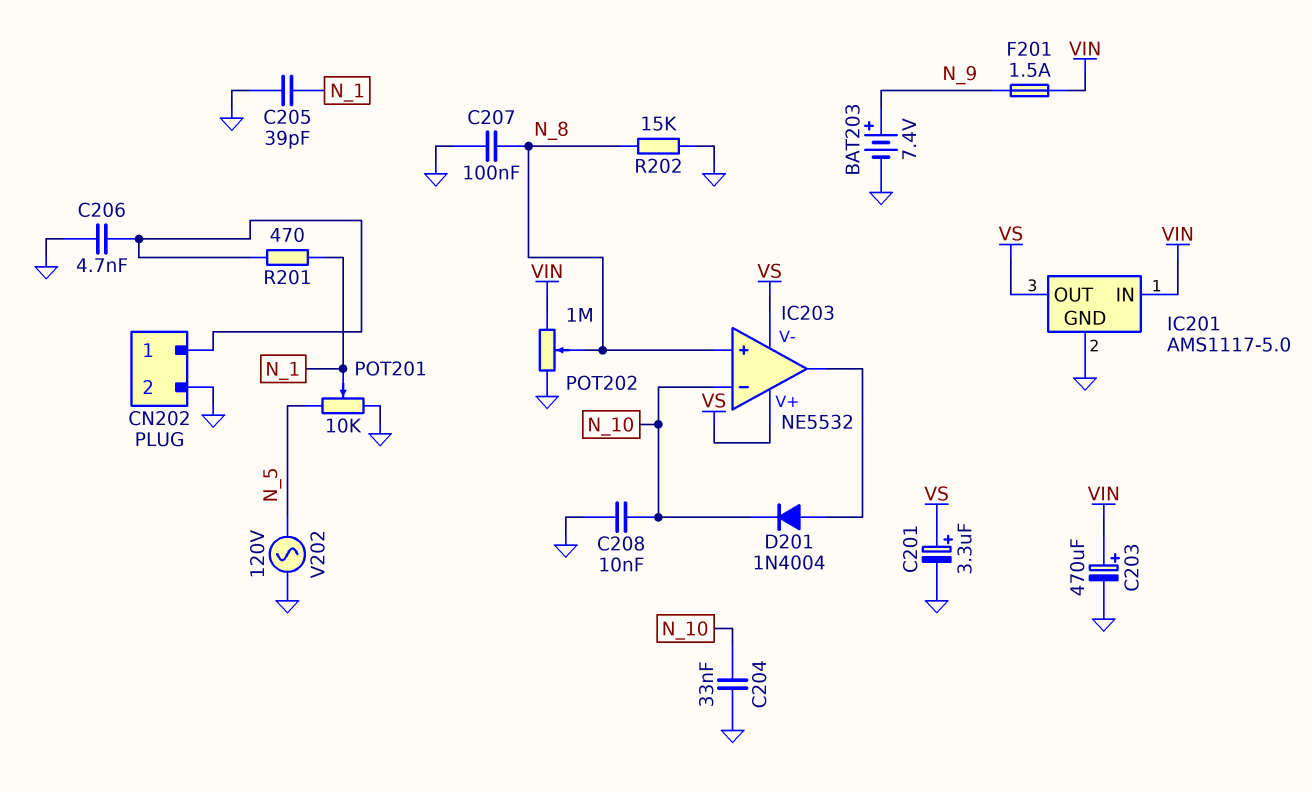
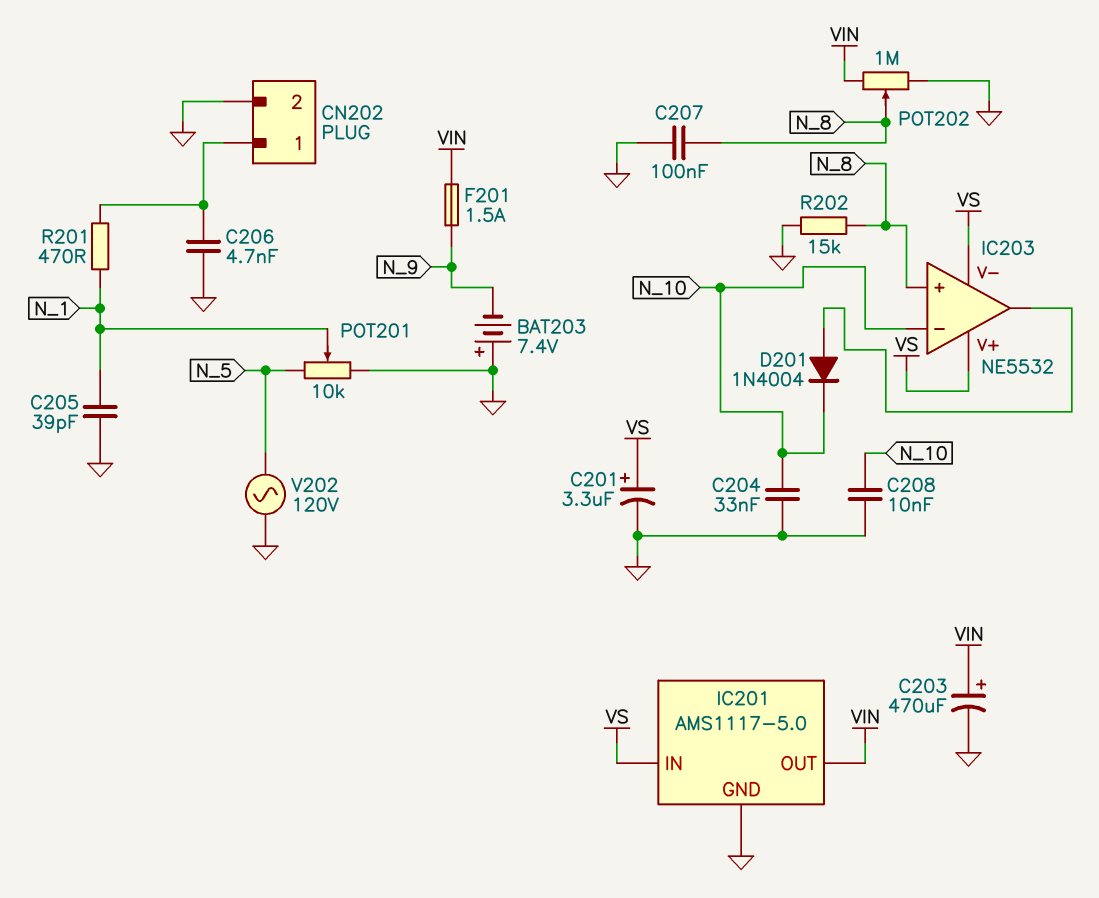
BAT203: 7.4V (plus N_9, minus GND) -> 7.4V (plus GND, minus N_9)
IC201 pin IN: VIN -> VS
IC201 pin OUT: VS -> VIN

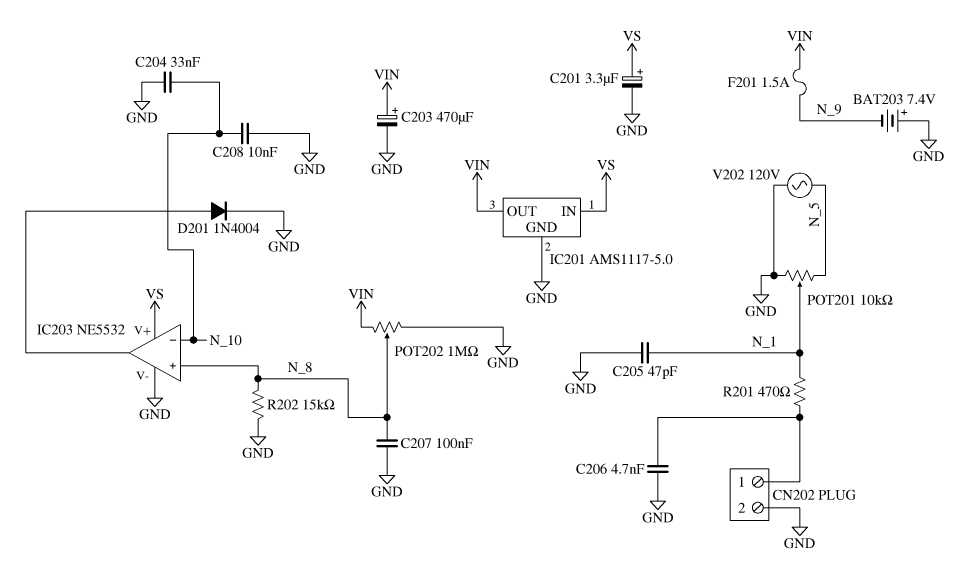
C205: 39pF (GND, N_1) -> 47pF (GND, N_1)
D201: diode 1N4004 (A IC203/out, K N_10) -> diode 1N4004 (A IC203/out, K GND)
IC203 pin V-: VS -> GND

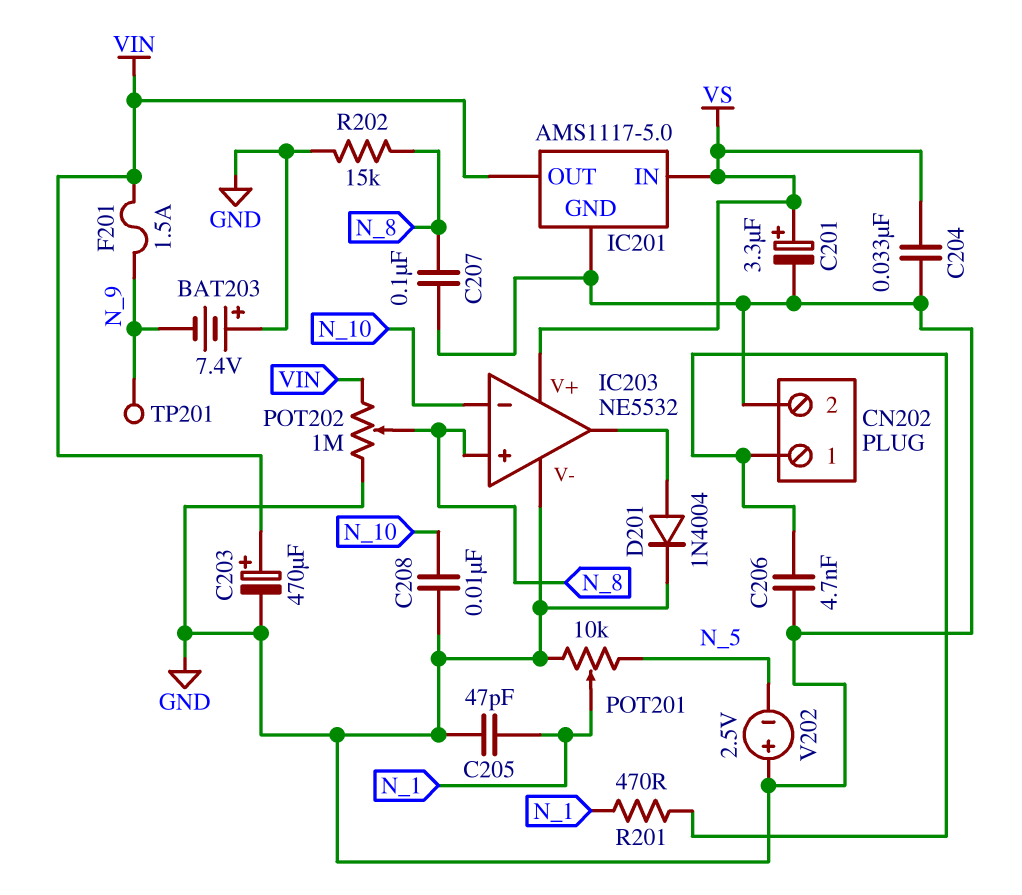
C204: 33nF (GND, N_10) -> 33nF (GND, VS)
TP201: none -> test point (N_9)
V202: AC 120V (GND, N_5) -> 2.5V (plus GND, minus N_5)

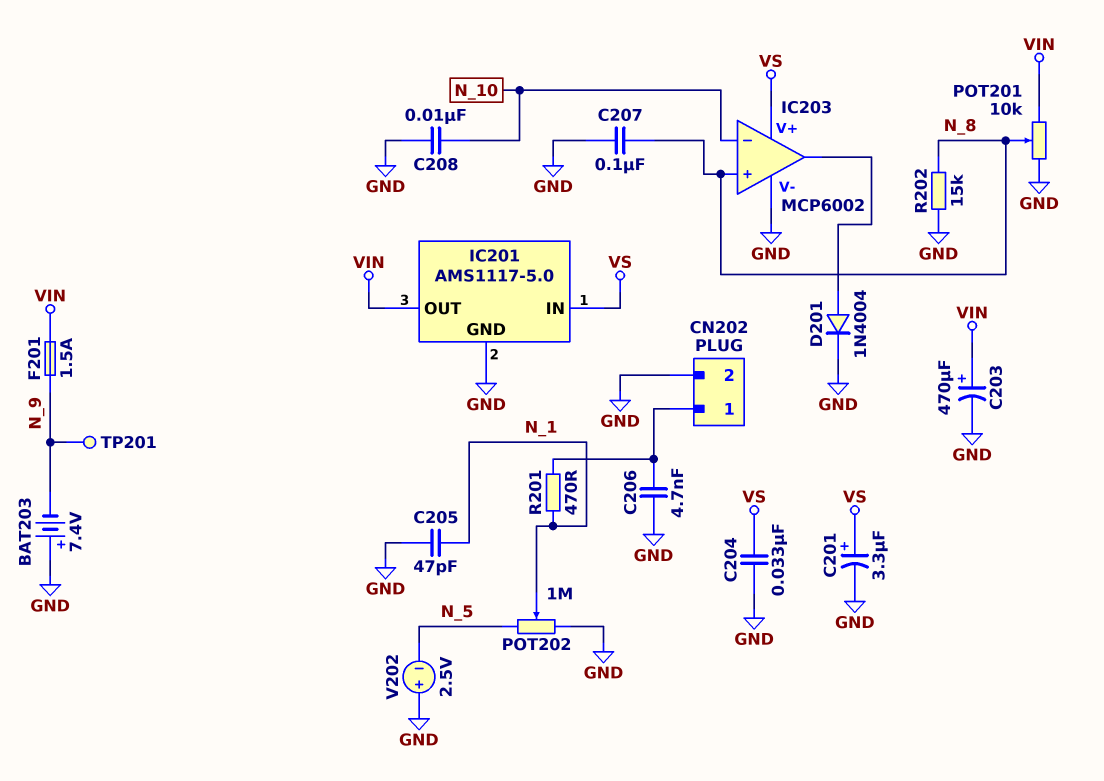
IC203: NE5532 -> MCP6002
POT201: 10k (GND, N_5, wiper N_1) -> 10k (GND, VIN, wiper N_8)
POT202: 1M (GND, VIN, wiper N_8) -> 1M (GND, N_5, wiper N_1)

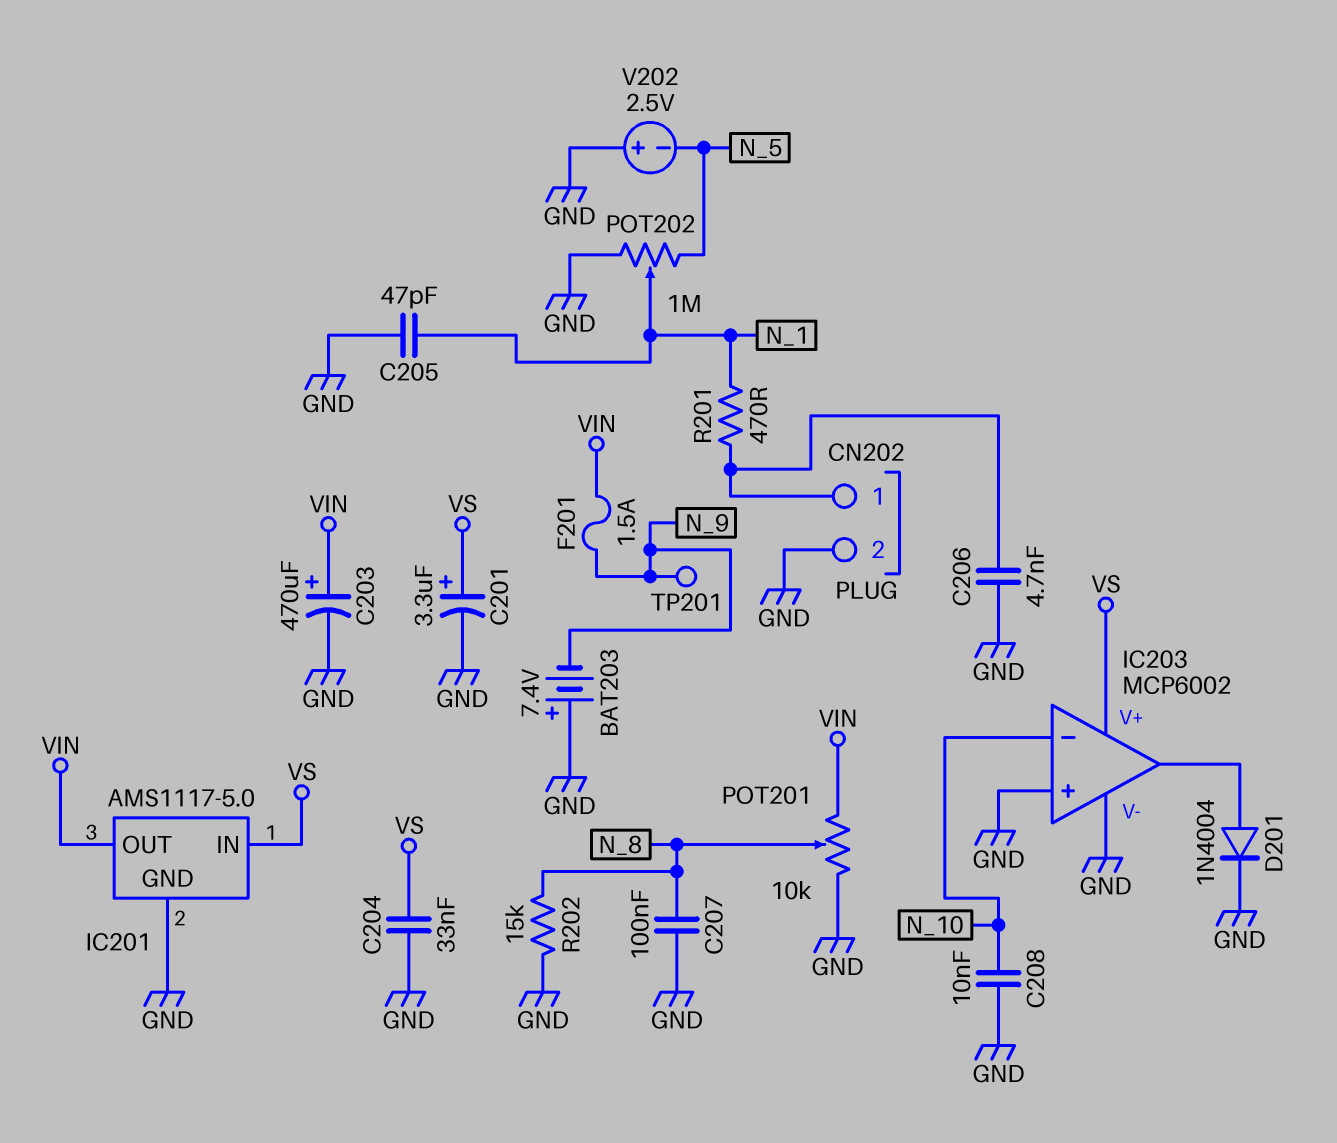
IC203 pin in+: N_8 -> GND

